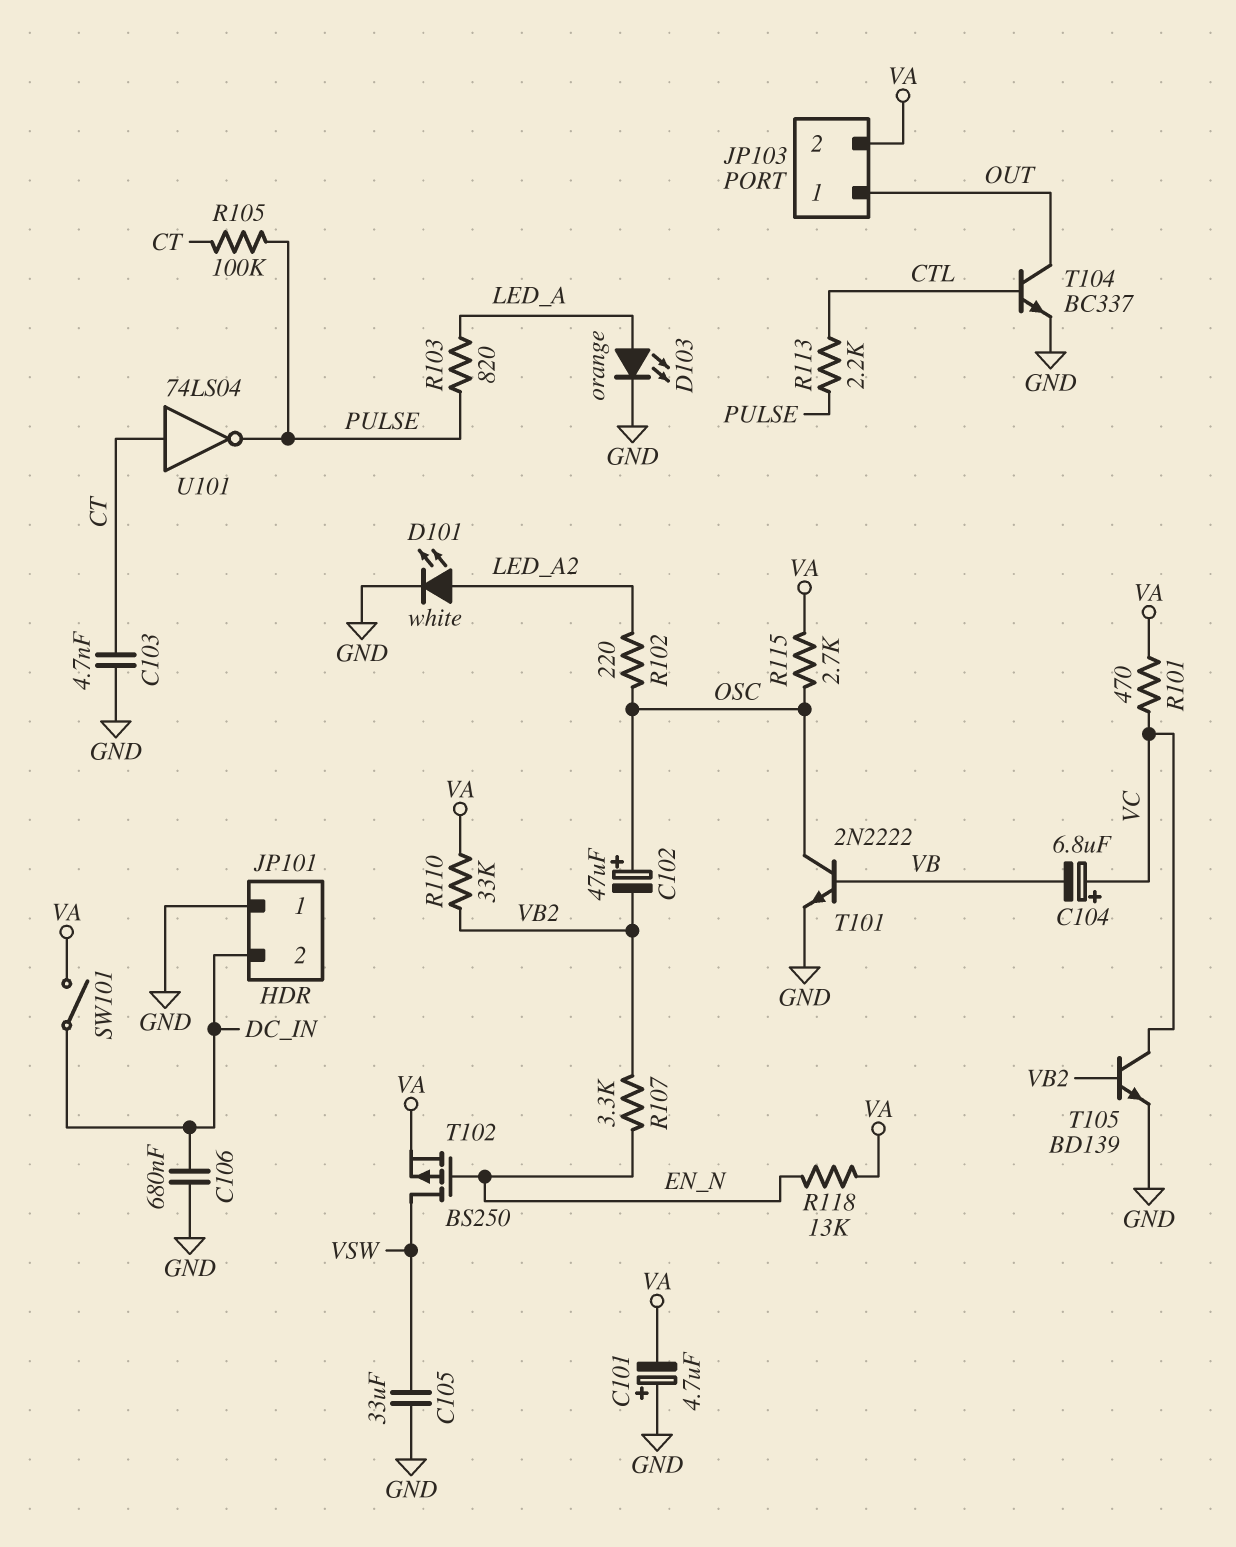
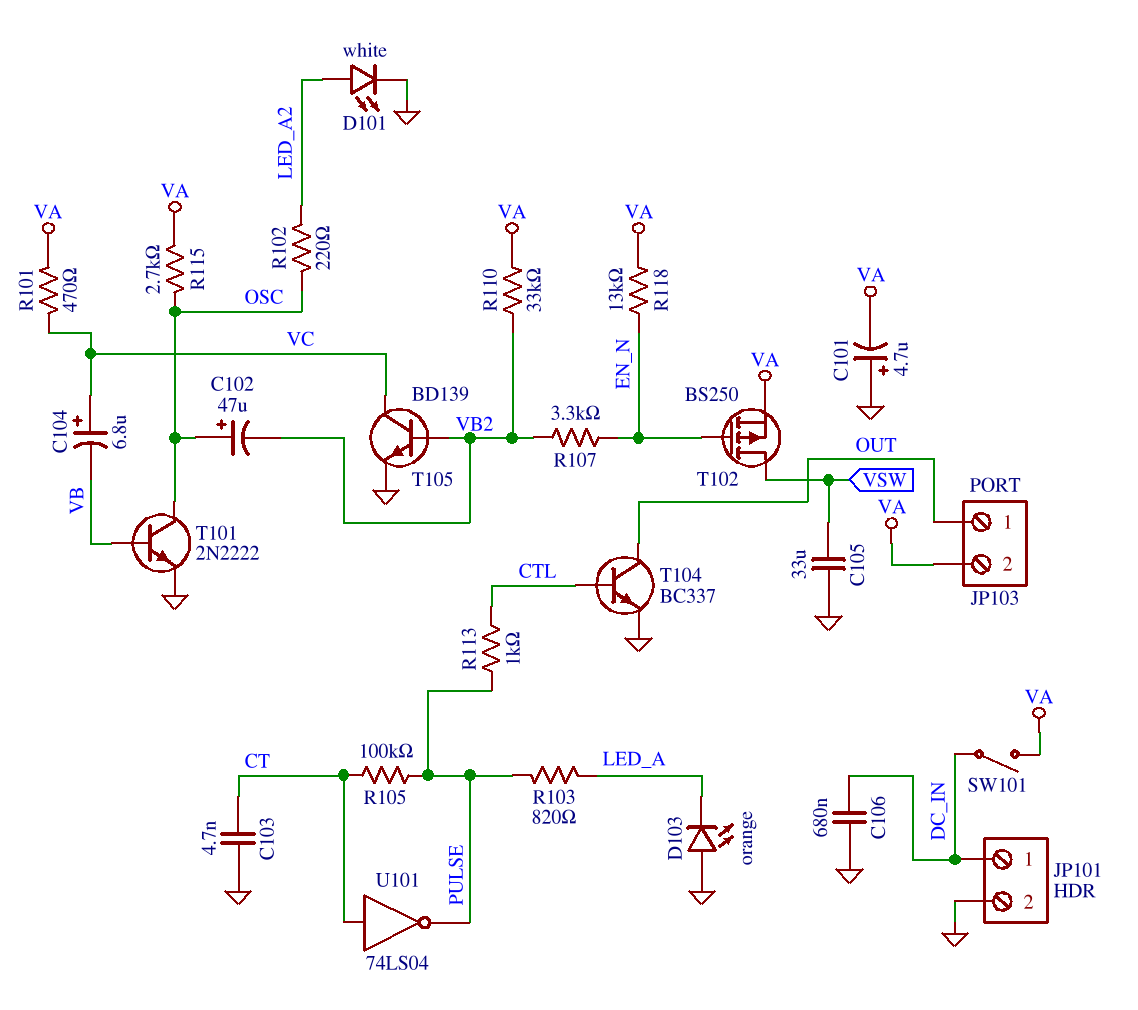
D103: LED orange (A LED_A, K GND) -> LED orange (A GND, K LED_A)
JP101 pin 1: GND -> DC_IN
JP101 pin 2: DC_IN -> GND
R113: 2.2k (CTL, PULSE) -> 1k (CTL, PULSE)

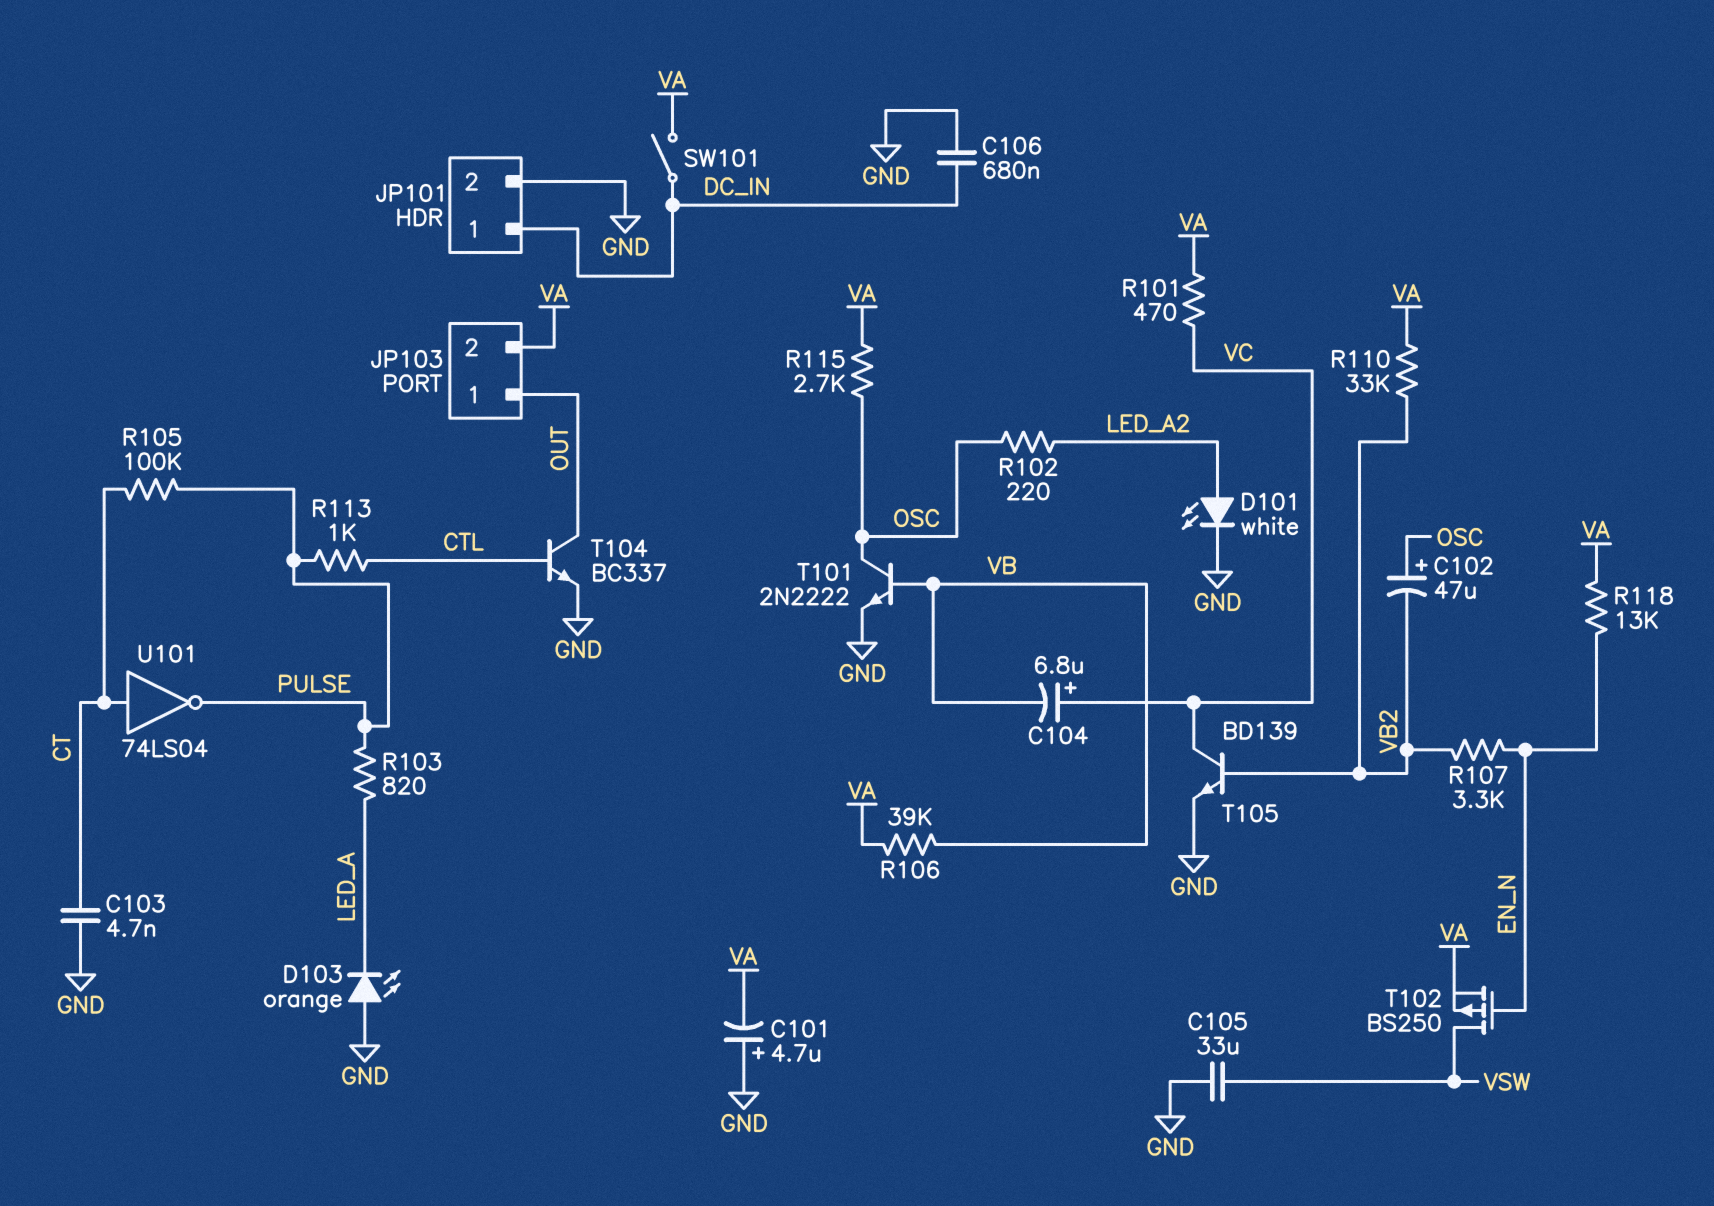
R106: none -> 39k (VA, VB)

